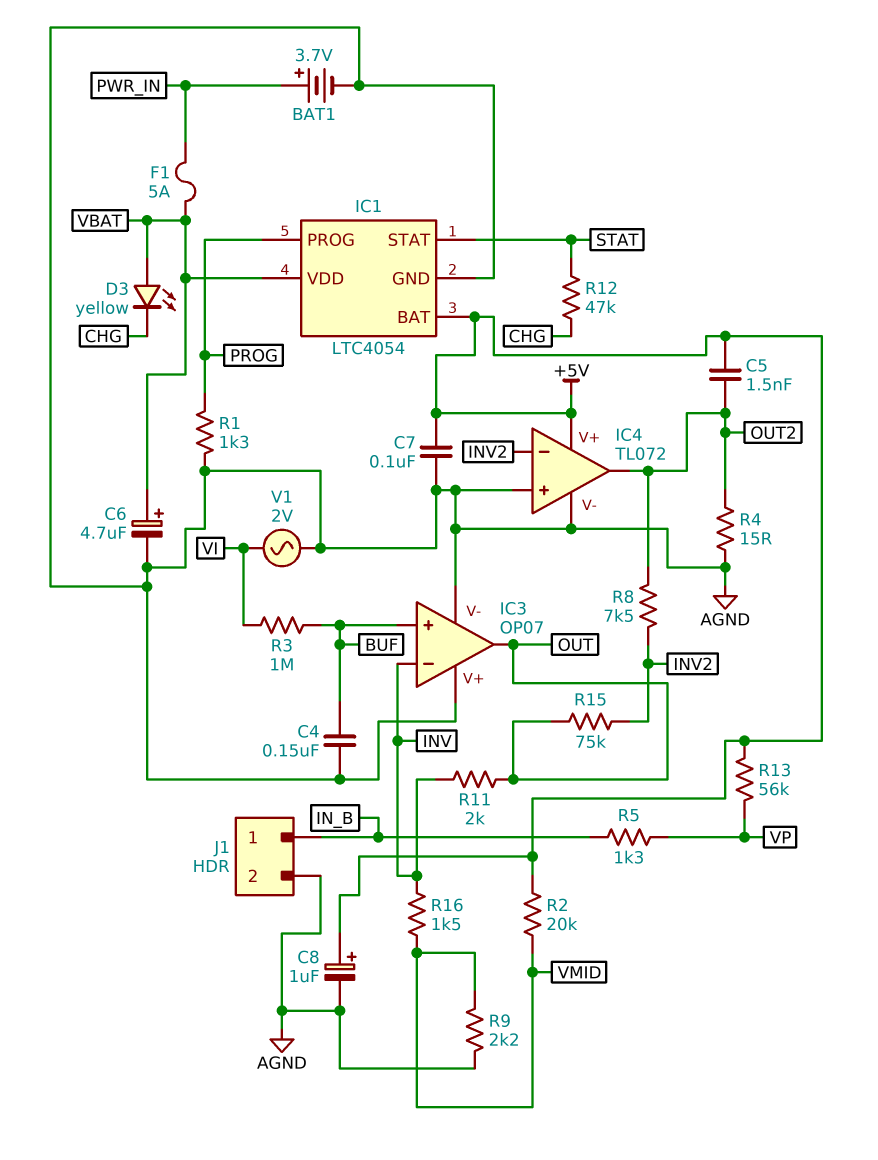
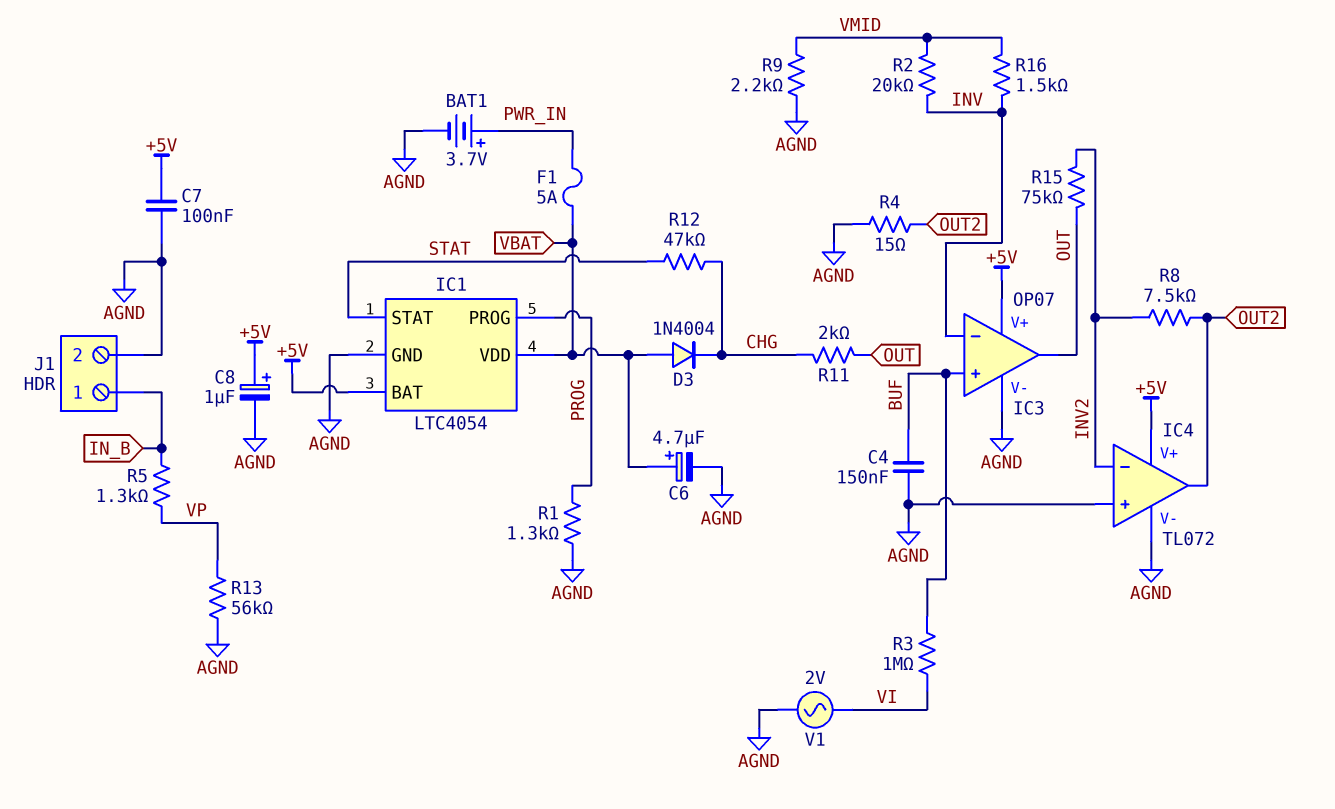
C5: 1.5nF (+5V, OUT2) -> none
D3: LED yellow (A VBAT, K CHG) -> diode 1N4004 (A VBAT, K CHG)
IC3 pin V+: AGND -> +5V
R2: 20k (+5V, VMID) -> 20k (INV, VMID)
R11: 2k (INV, OUT) -> 2k (CHG, OUT)
R13: 56k (+5V, VP) -> 56k (AGND, VP)

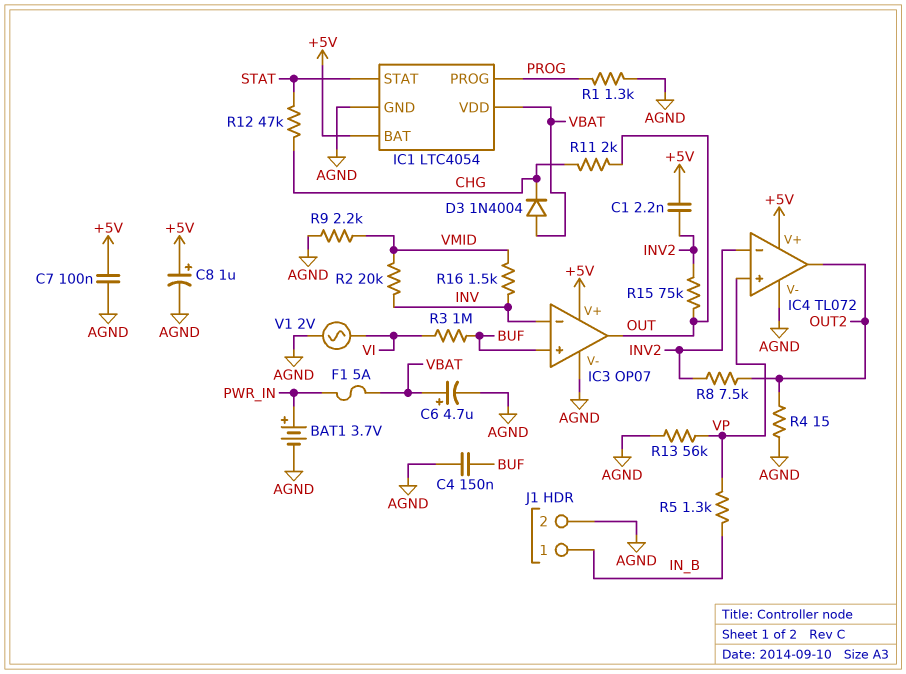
C1: none -> 2.2nF (+5V, INV2)
IC4 pin in+: AGND -> VP

